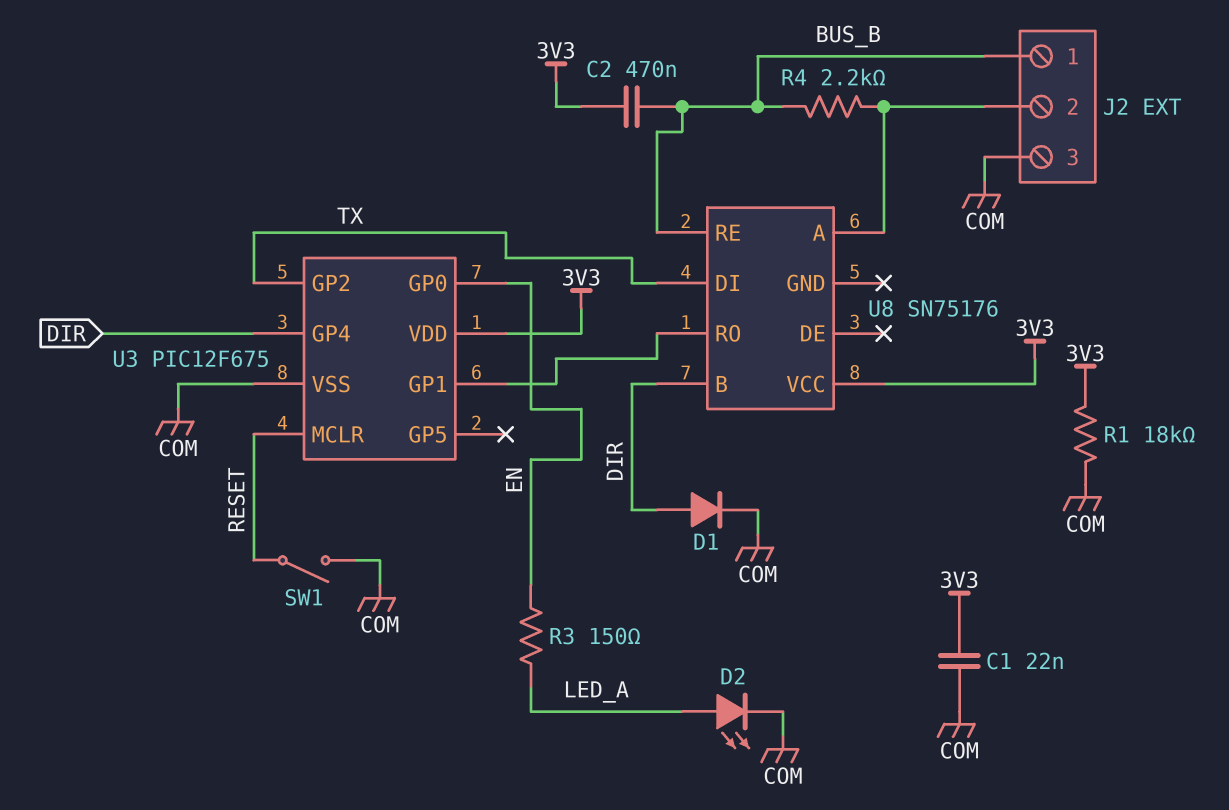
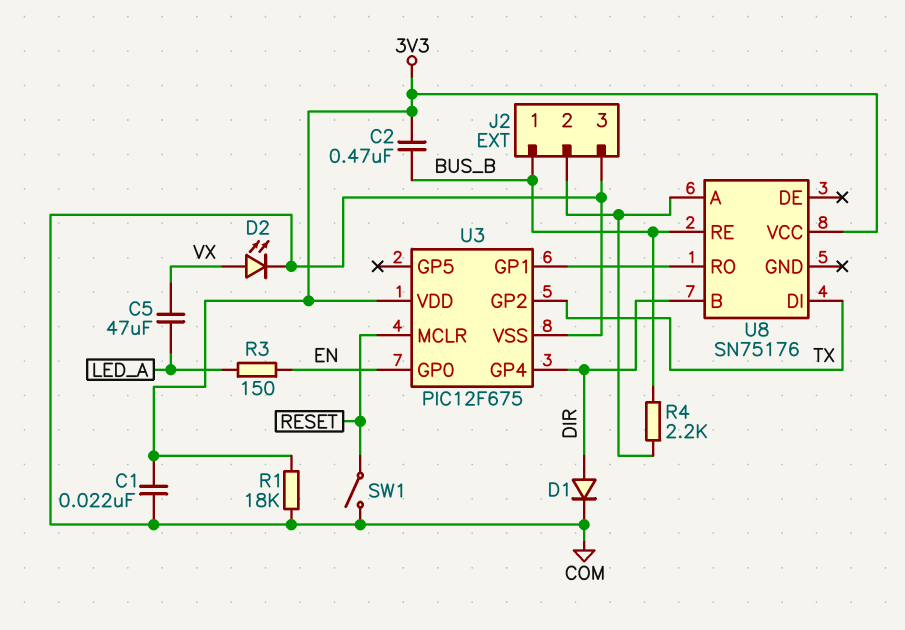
C5: none -> 47uF (LED_A, VX)
D2: LED (A LED_A, K COM) -> LED (A VX, K COM)

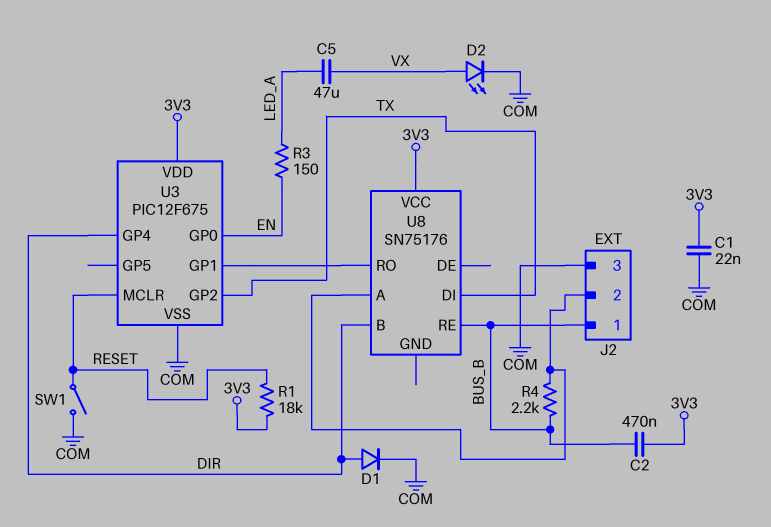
R1: 18k (3V3, COM) -> 18k (3V3, RESET)

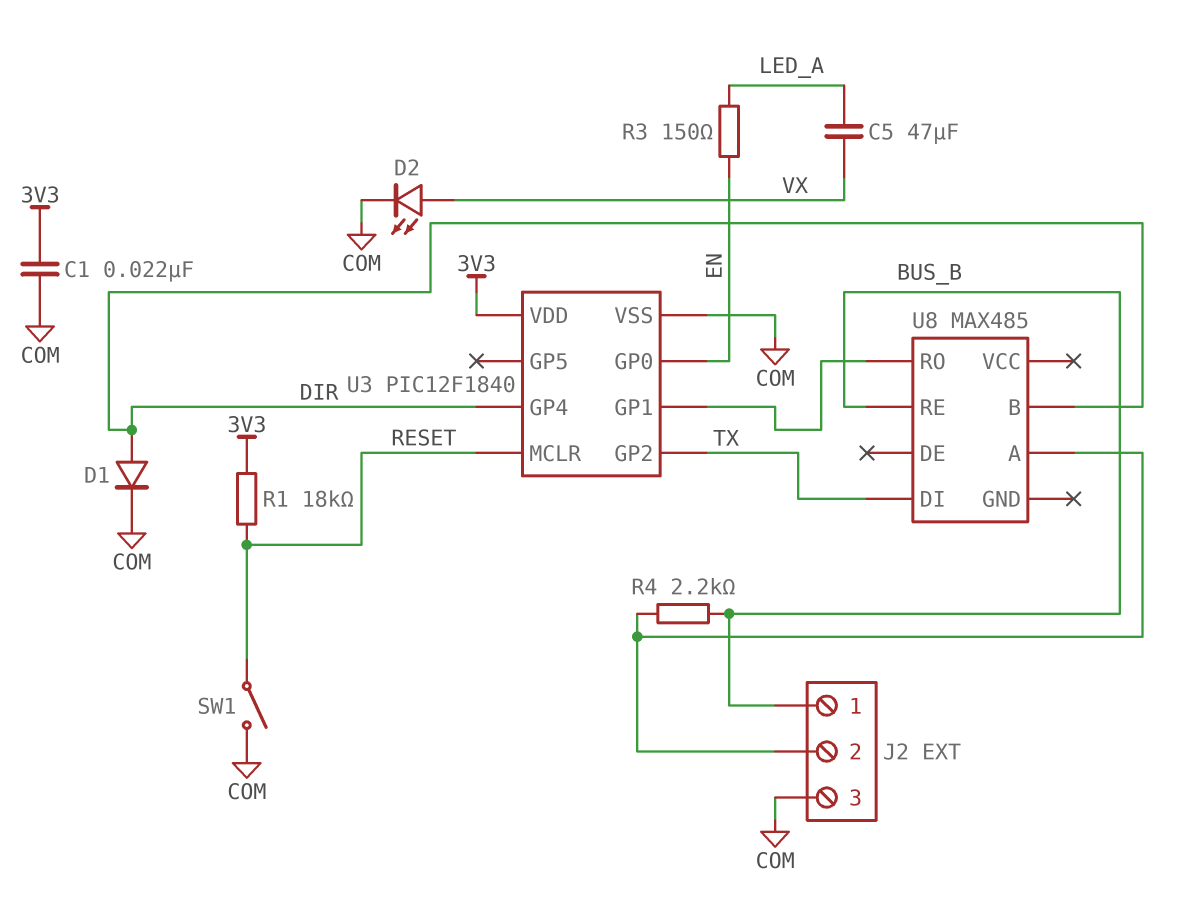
C2: 470nF (3V3, BUS_B) -> none
U3: PIC12F675 -> PIC12F1840
U8: SN75176 -> MAX485
U8 pin VCC: 3V3 -> none

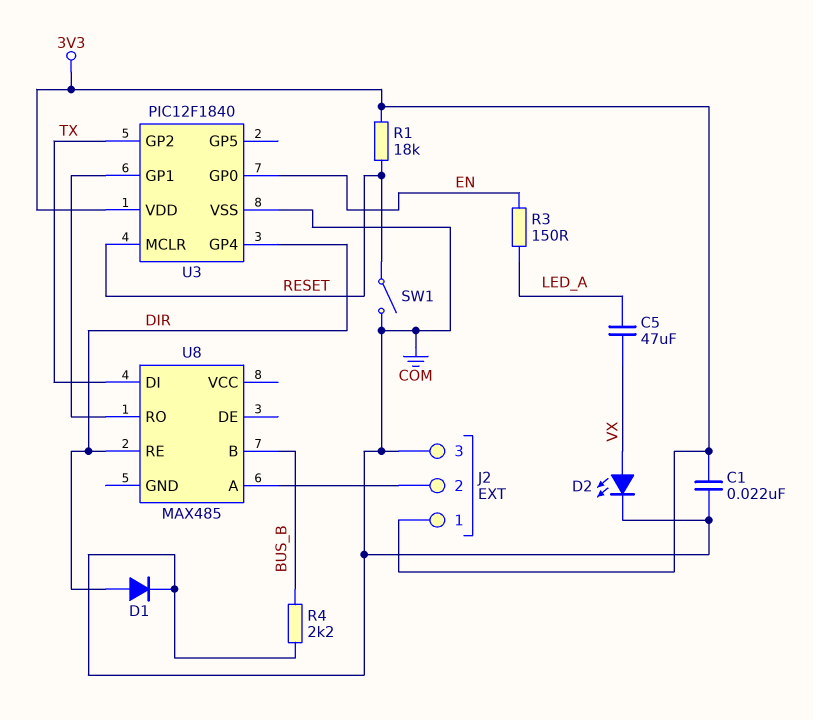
J2 pin 1: BUS_B -> 3V3
R4: 2.2k (BUS_B, J2/2) -> 2.2k (BUS_B, COM)
U8 pin B: DIR -> BUS_B
U8 pin RE: BUS_B -> DIR

